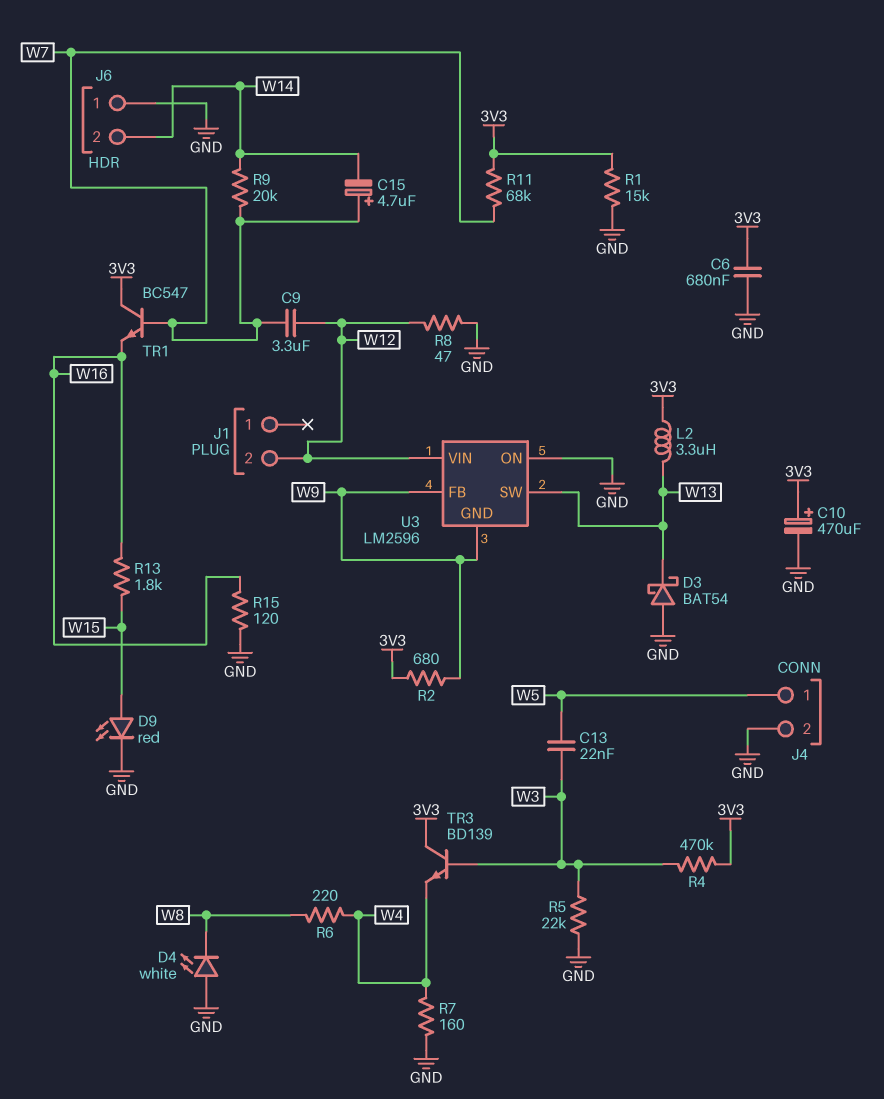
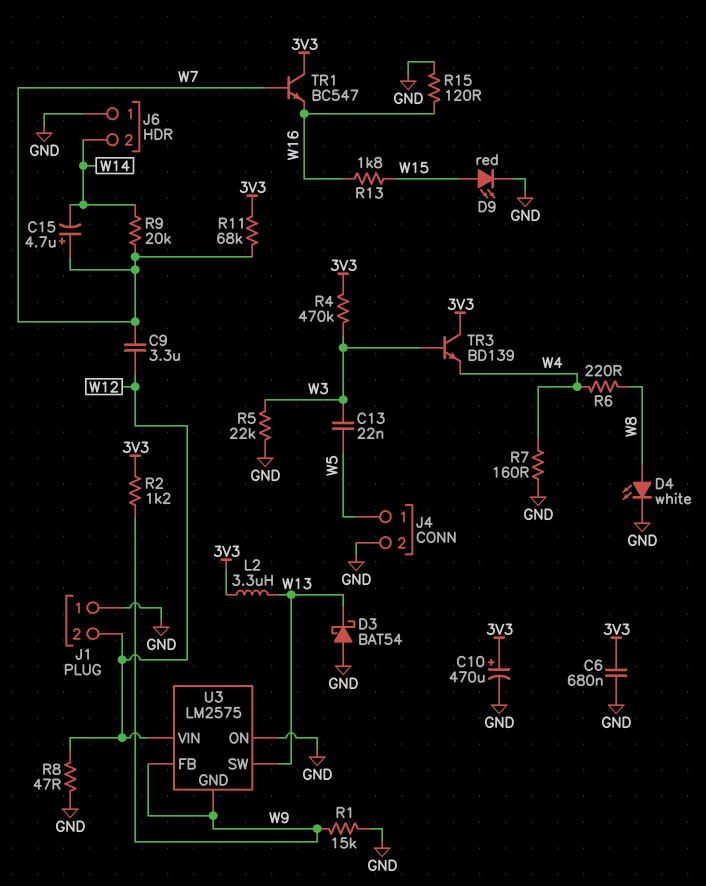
D4: LED white (A GND, K W8) -> LED white (A W8, K GND)
J1 pin 1: none -> GND
R1: 15k (3V3, GND) -> 15k (GND, W9)
R2: 680 (3V3, W9) -> 1.2k (3V3, W9)
U3: LM2596 -> LM2575

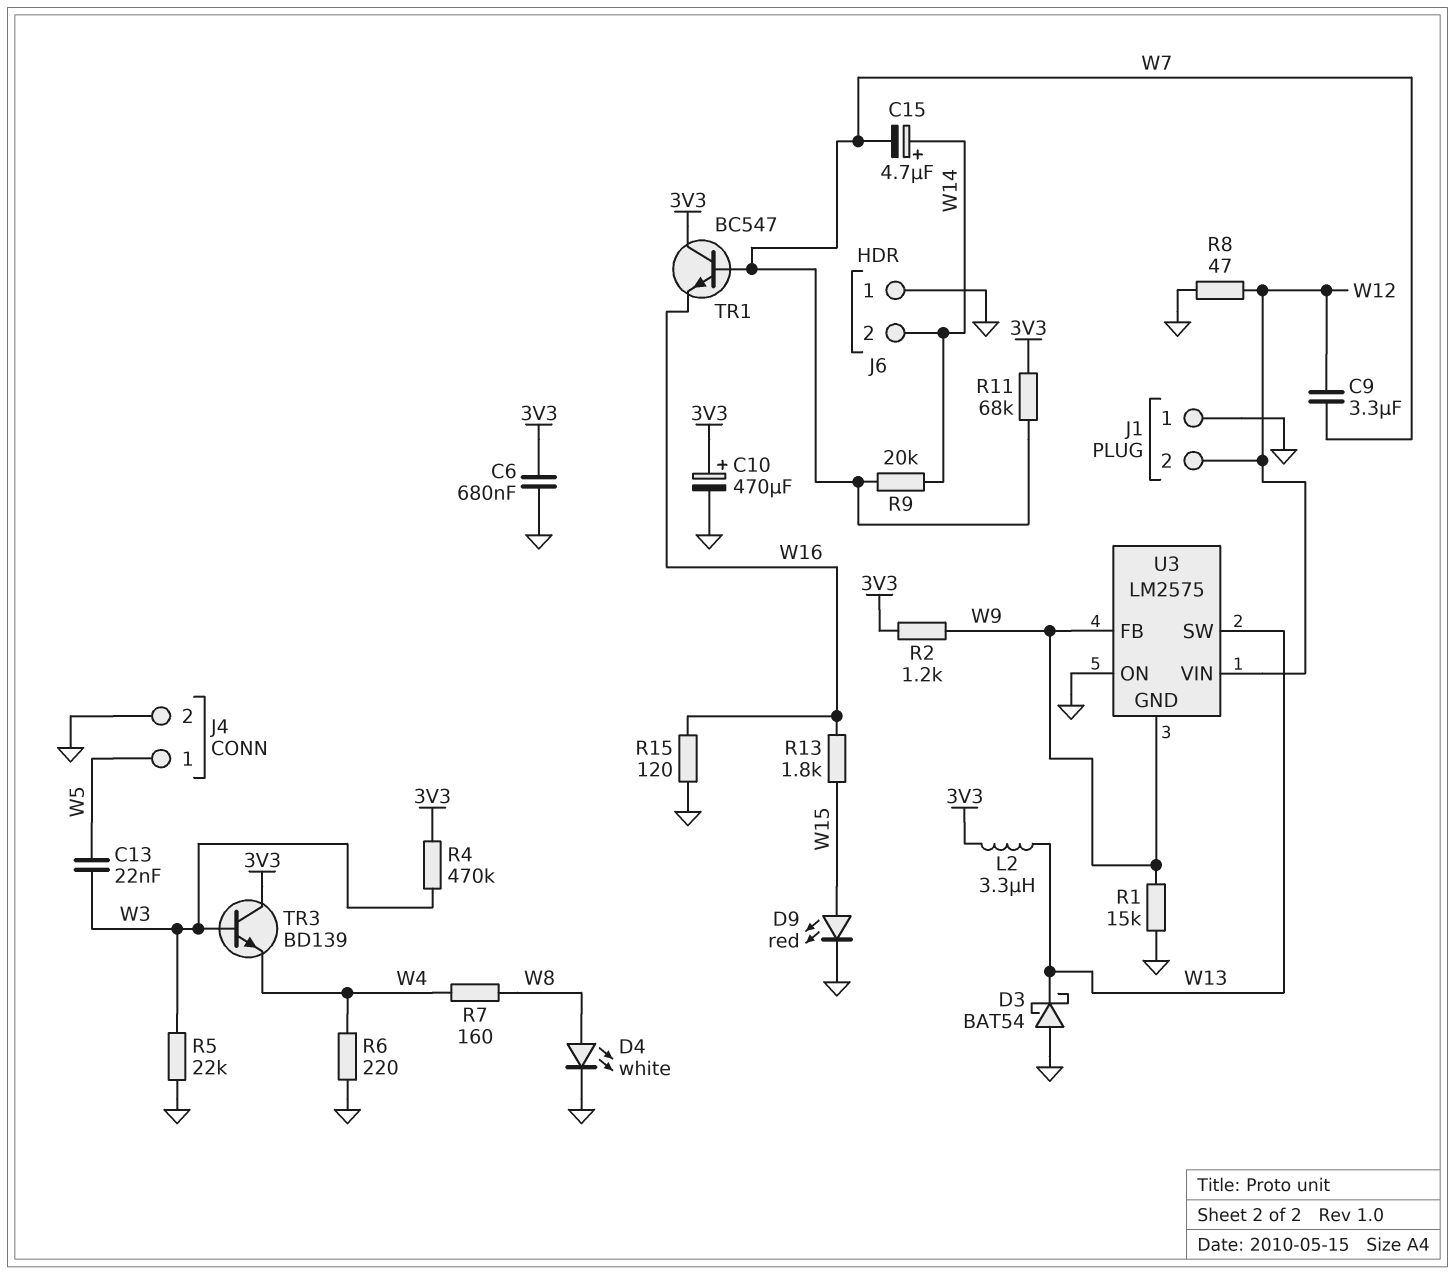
C15: 4.7uF (plus W7, minus W14) -> 4.7uF (plus W14, minus W7)
R6: 220 (W4, W8) -> 220 (GND, W4)
R7: 160 (GND, W4) -> 160 (W4, W8)

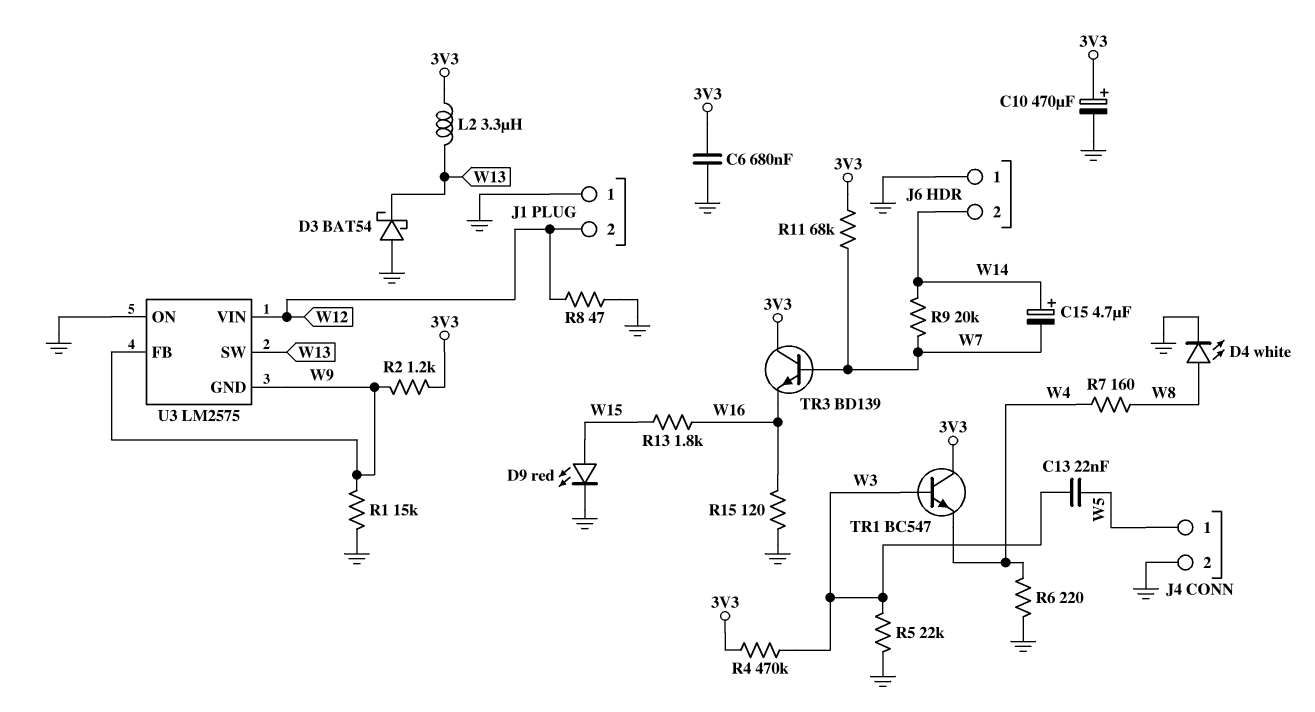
C9: 3.3uF (W7, W12) -> none
TR1: NPN BC547 (B W7, C 3V3, E W16) -> NPN BC547 (B W3, C 3V3, E W4)
TR3: NPN BD139 (B W3, C 3V3, E W4) -> NPN BD139 (B W7, C 3V3, E W16)

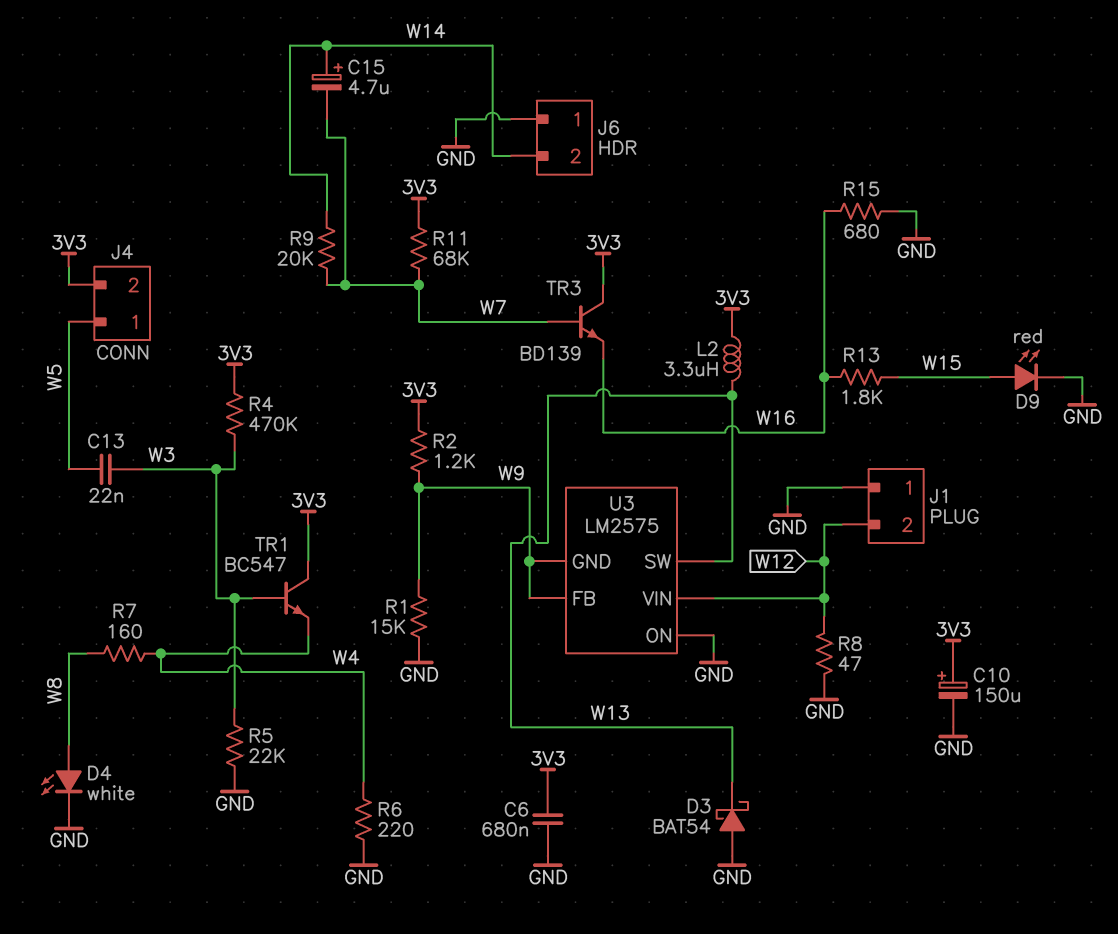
C10: 470uF (plus 3V3, minus GND) -> 150uF (plus 3V3, minus GND)
J4 pin 2: GND -> 3V3
R15: 120 (GND, W16) -> 680 (GND, W16)

